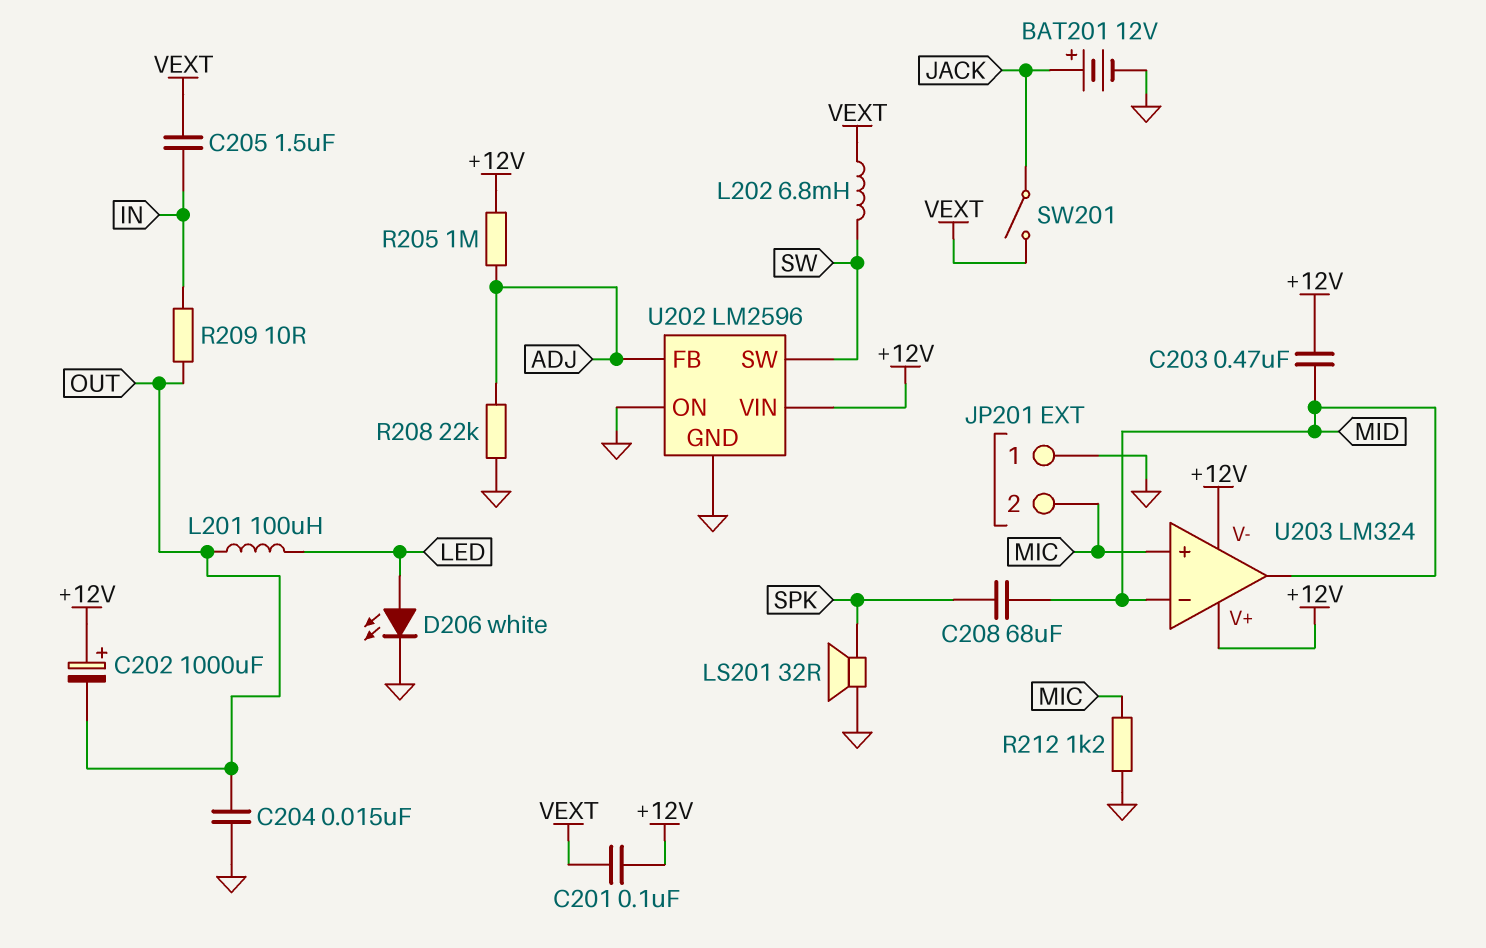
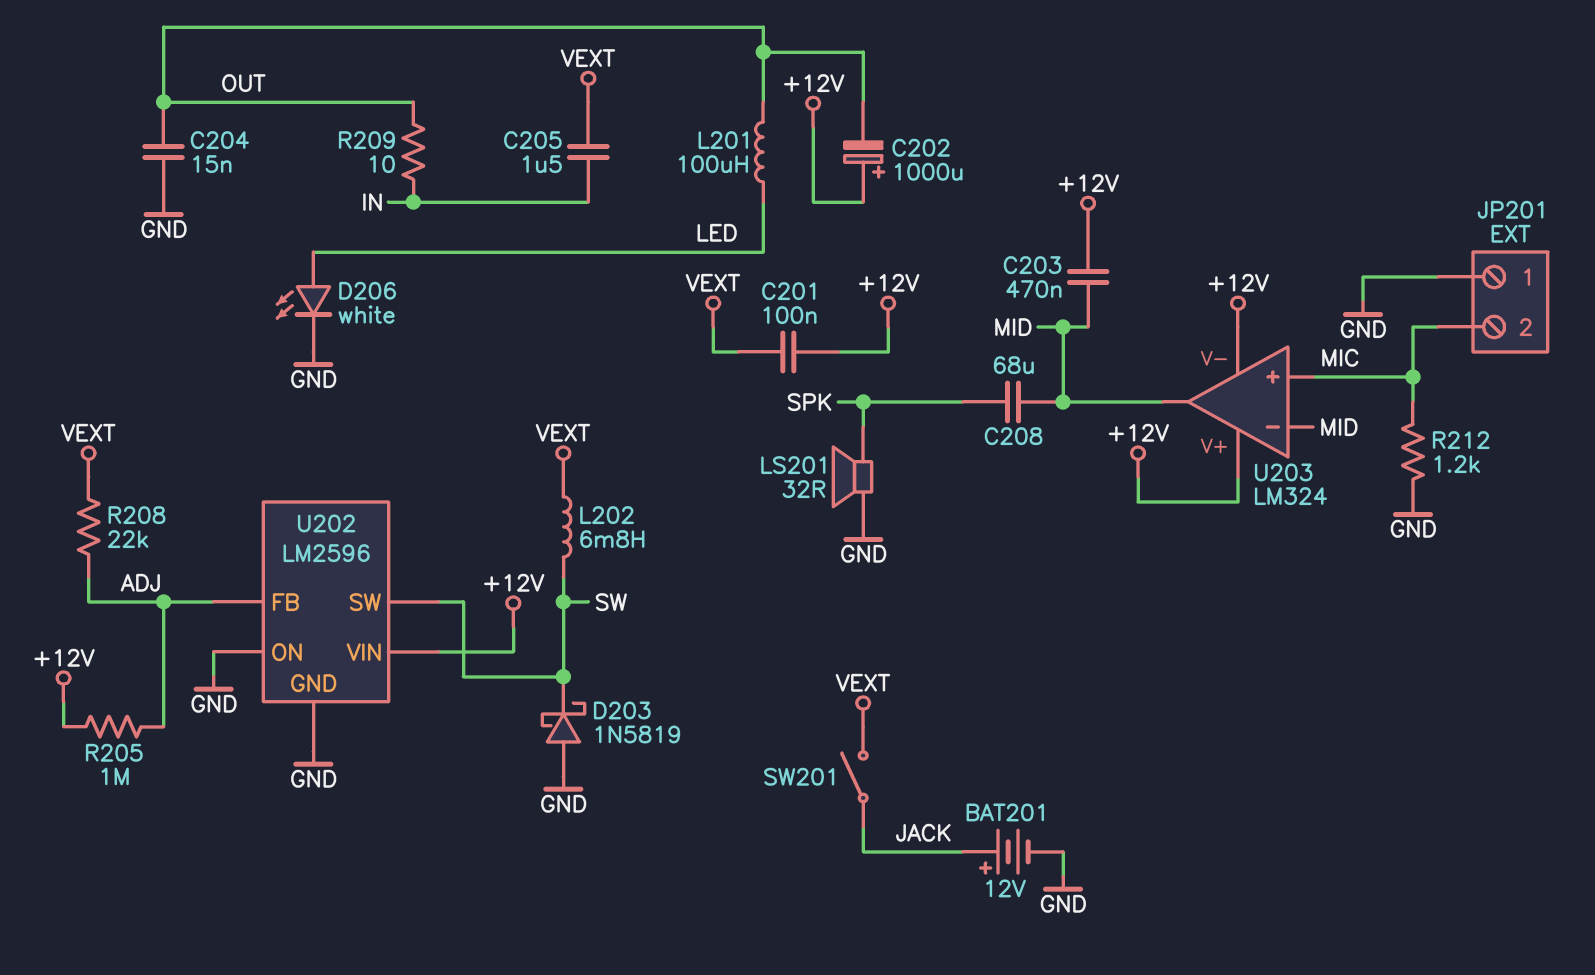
D203: none -> schottky 1N5819 (A GND, K SW)
R208: 22k (ADJ, GND) -> 22k (ADJ, VEXT)

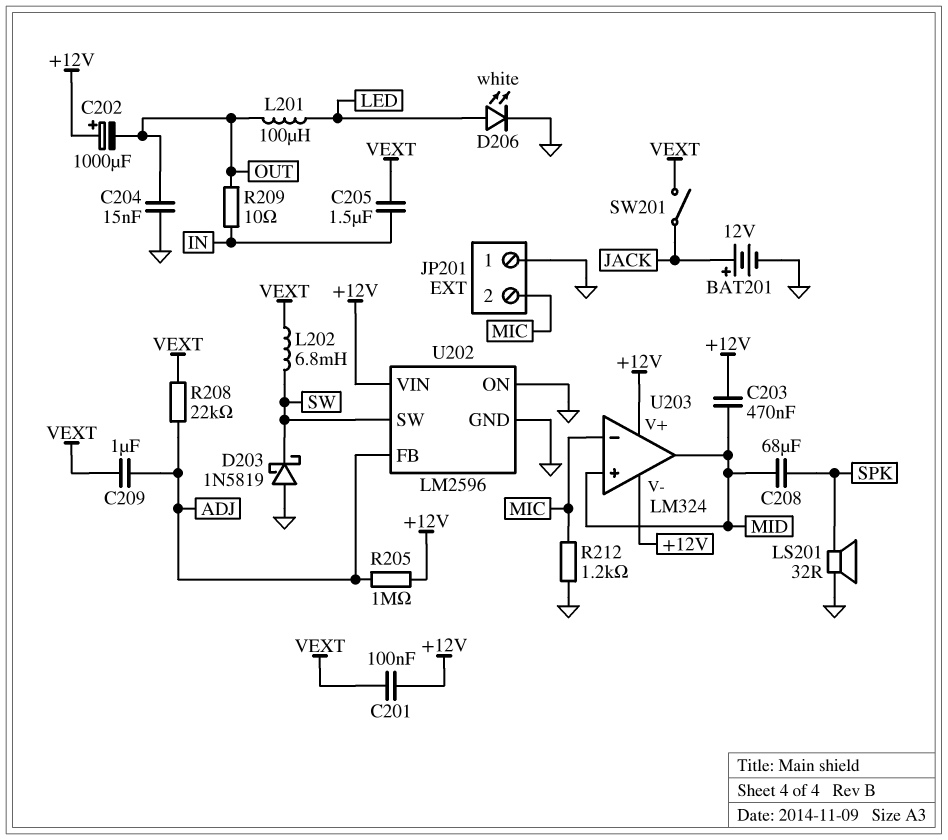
C209: none -> 1uF (ADJ, VEXT)
U203 pin in+: MIC -> MID
U203 pin in-: MID -> MIC

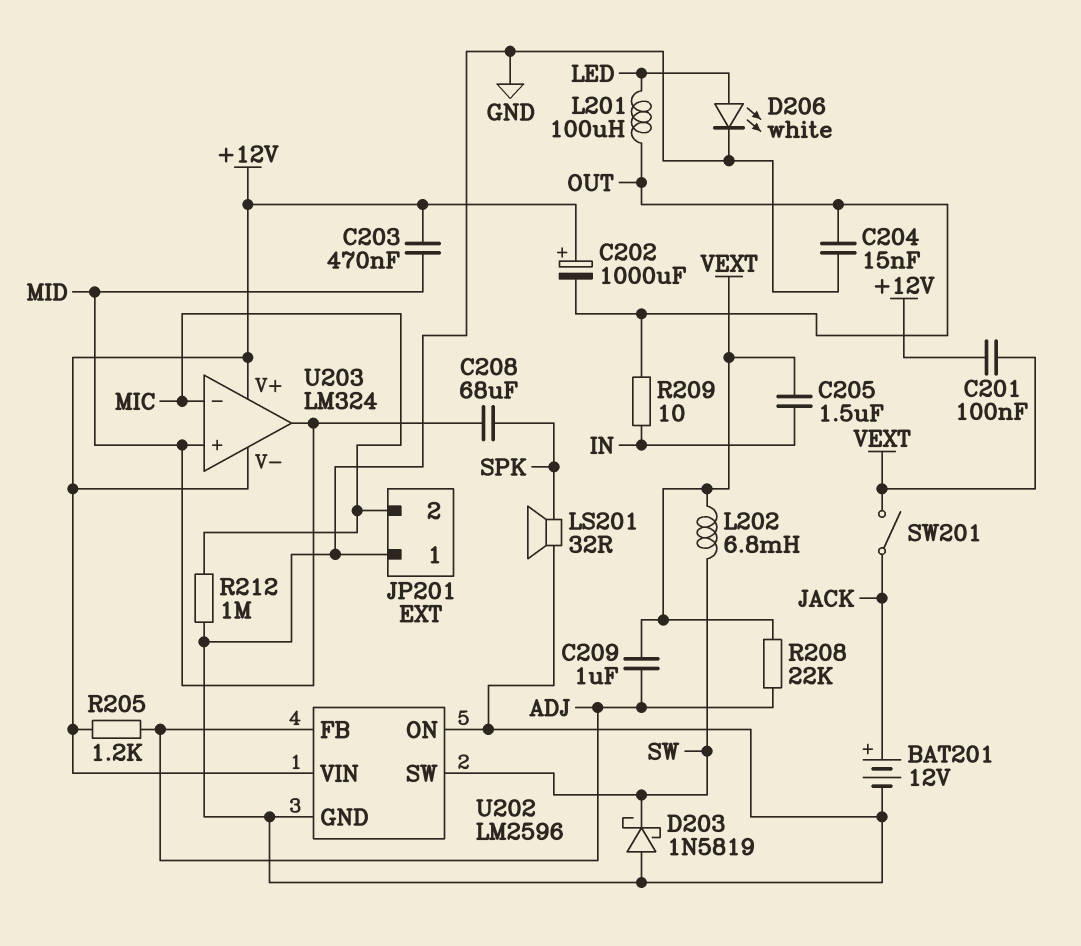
R205: 1M (+12V, ADJ) -> 1.2k (+12V, ADJ)
R212: 1.2k (GND, MIC) -> 1M (GND, MIC)

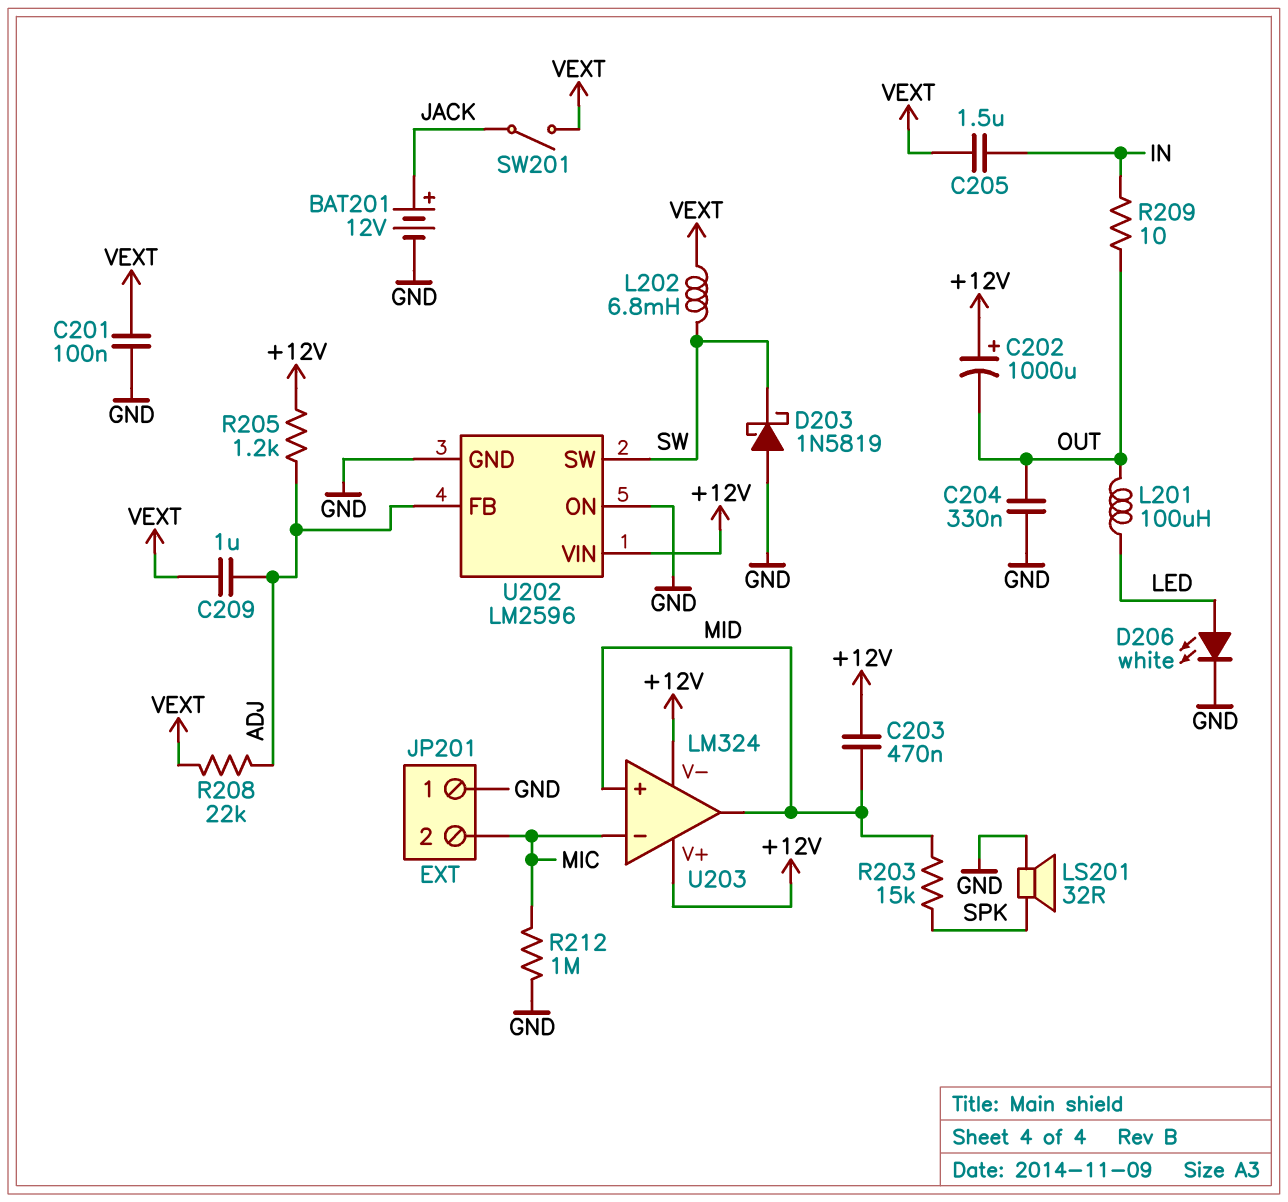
C201: 100nF (+12V, VEXT) -> 100nF (GND, VEXT)
C204: 15nF (GND, OUT) -> 330nF (GND, OUT)
C208: 68uF (MID, SPK) -> none
R203: none -> 15k (MID, SPK)

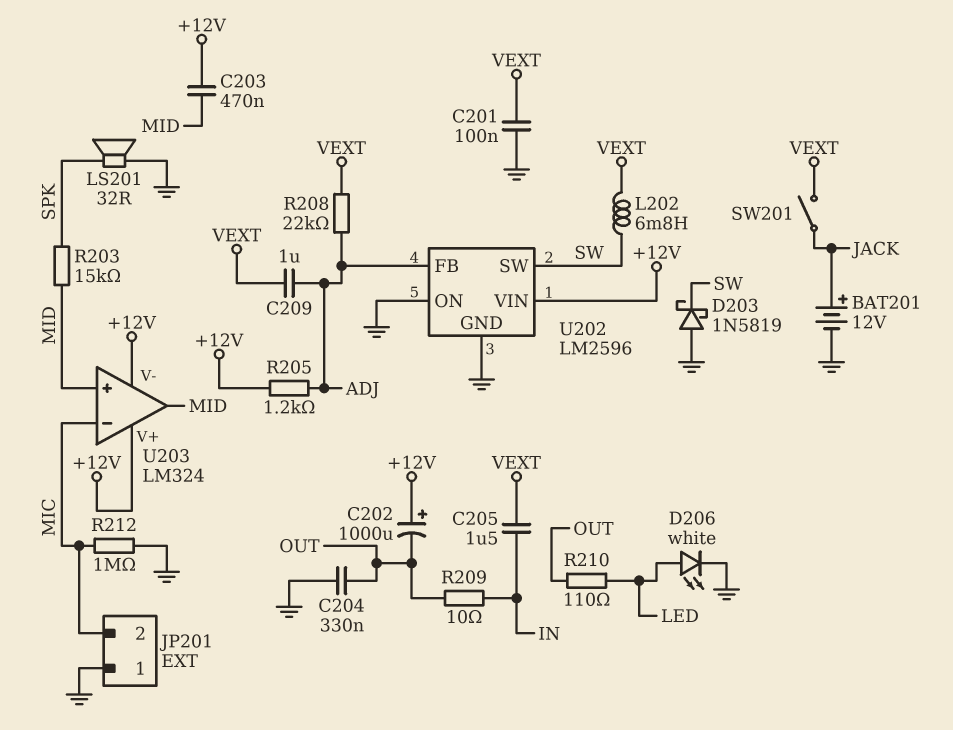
L201: 100uH (LED, OUT) -> none
R210: none -> 110 (LED, OUT)

